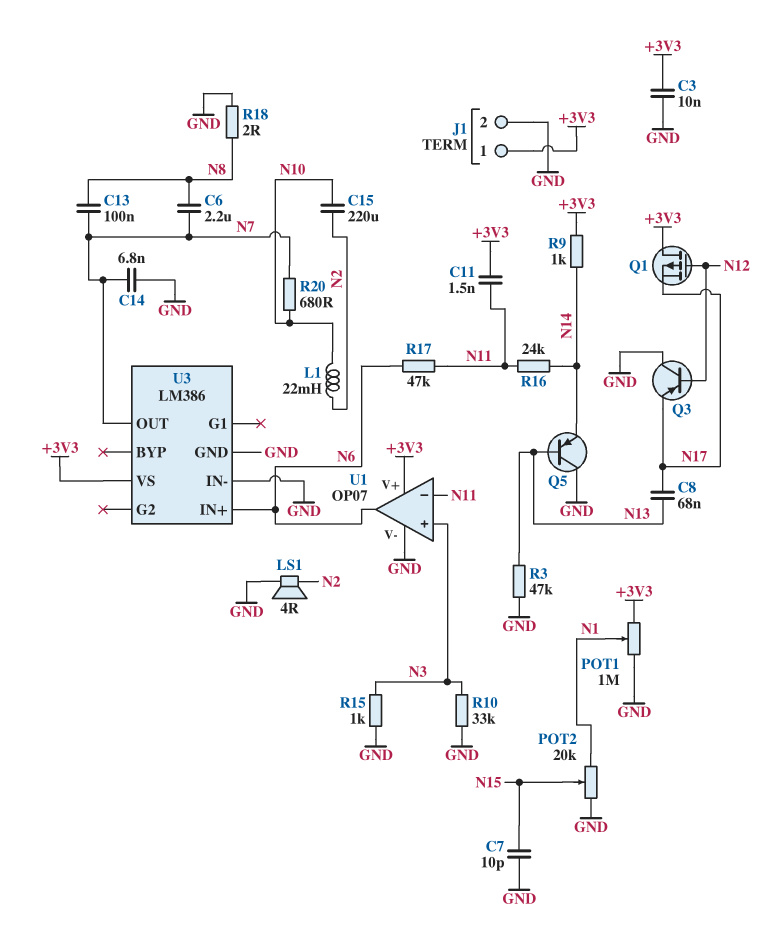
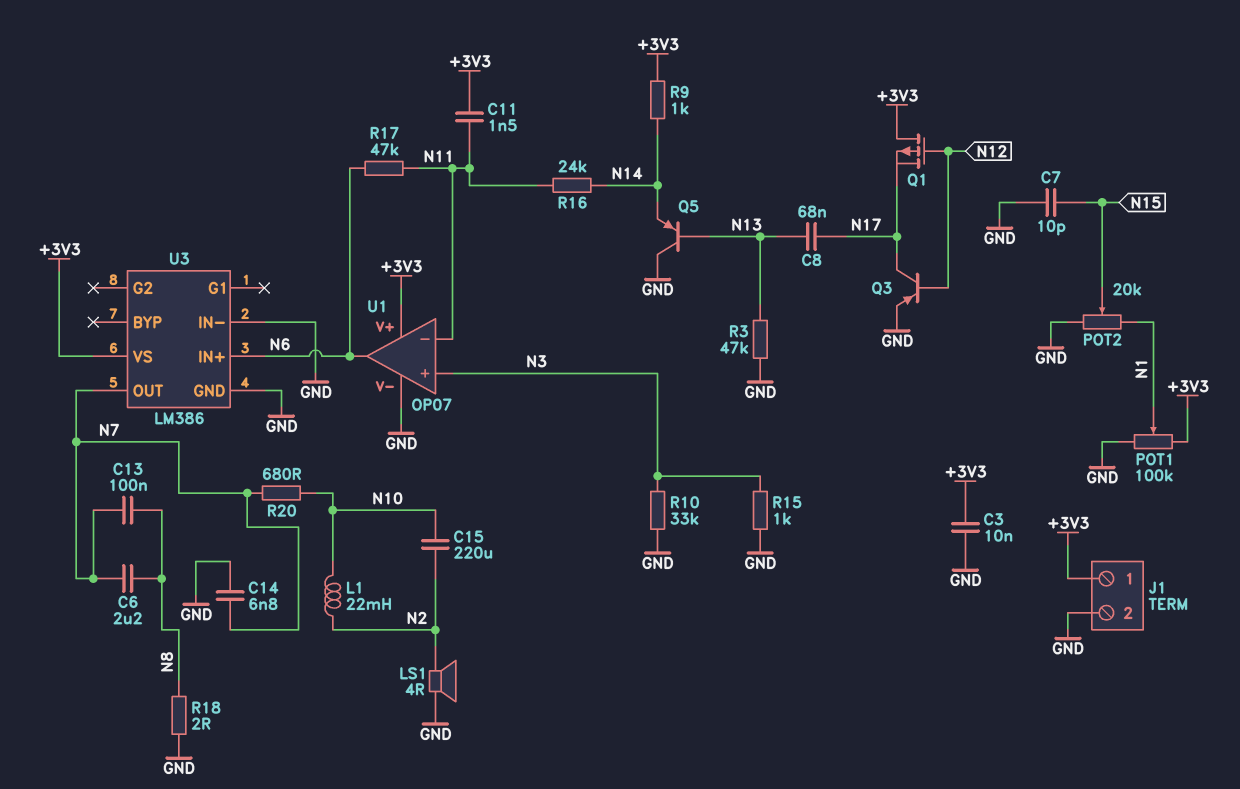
POT1: 1M (+3V3, GND, wiper N1) -> 100k (+3V3, GND, wiper N1)
Q3: PNP (B N12, C GND, E N17) -> PNP (B N12, C N17, E GND)

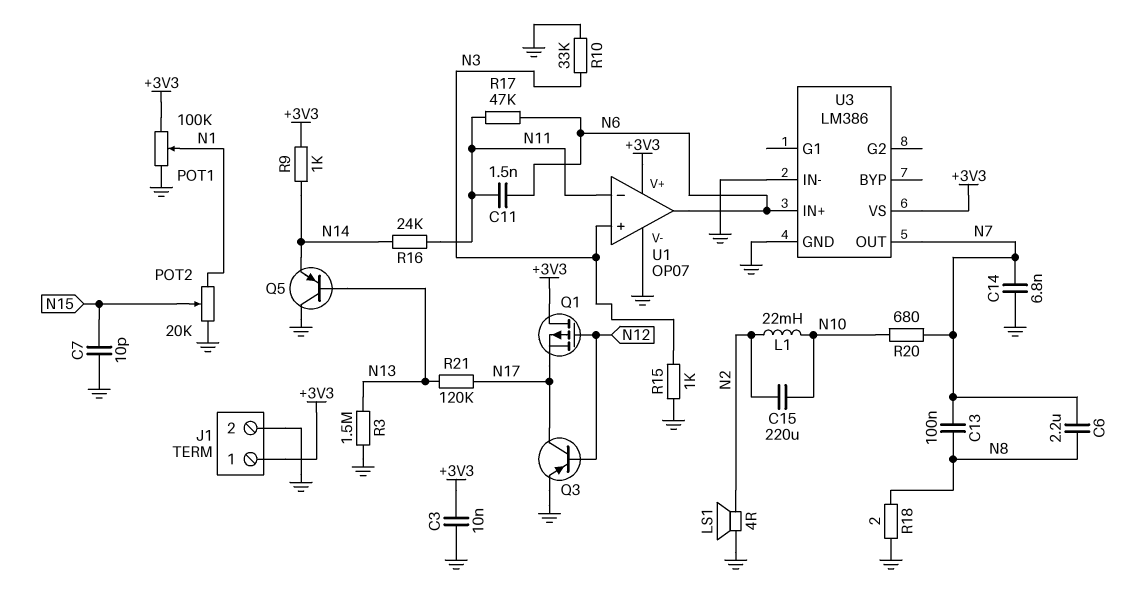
C8: 68nF (N13, N17) -> none
C11: 1.5nF (+3V3, N11) -> 1.5nF (N6, N11)
R3: 47k (GND, N13) -> 1.5M (GND, N13)
R21: none -> 120k (N13, N17)

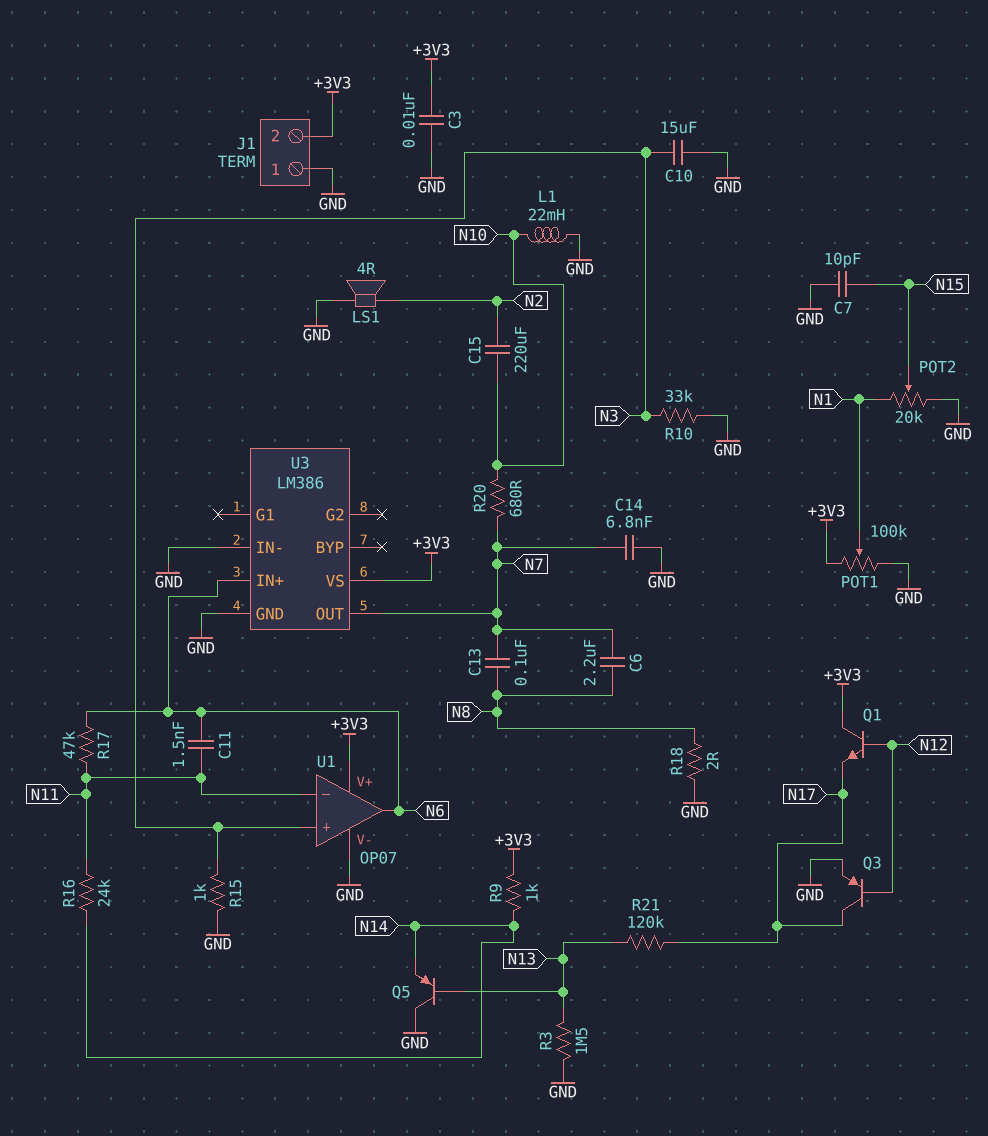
C10: none -> 15uF (GND, N3)
J1 pin 1: +3V3 -> GND
J1 pin 2: GND -> +3V3
L1: 22mH (N2, N10) -> 22mH (GND, N10)
Q1: PMOS (G N12, D +3V3, S N17) -> NPN (B N12, C +3V3, E N17)

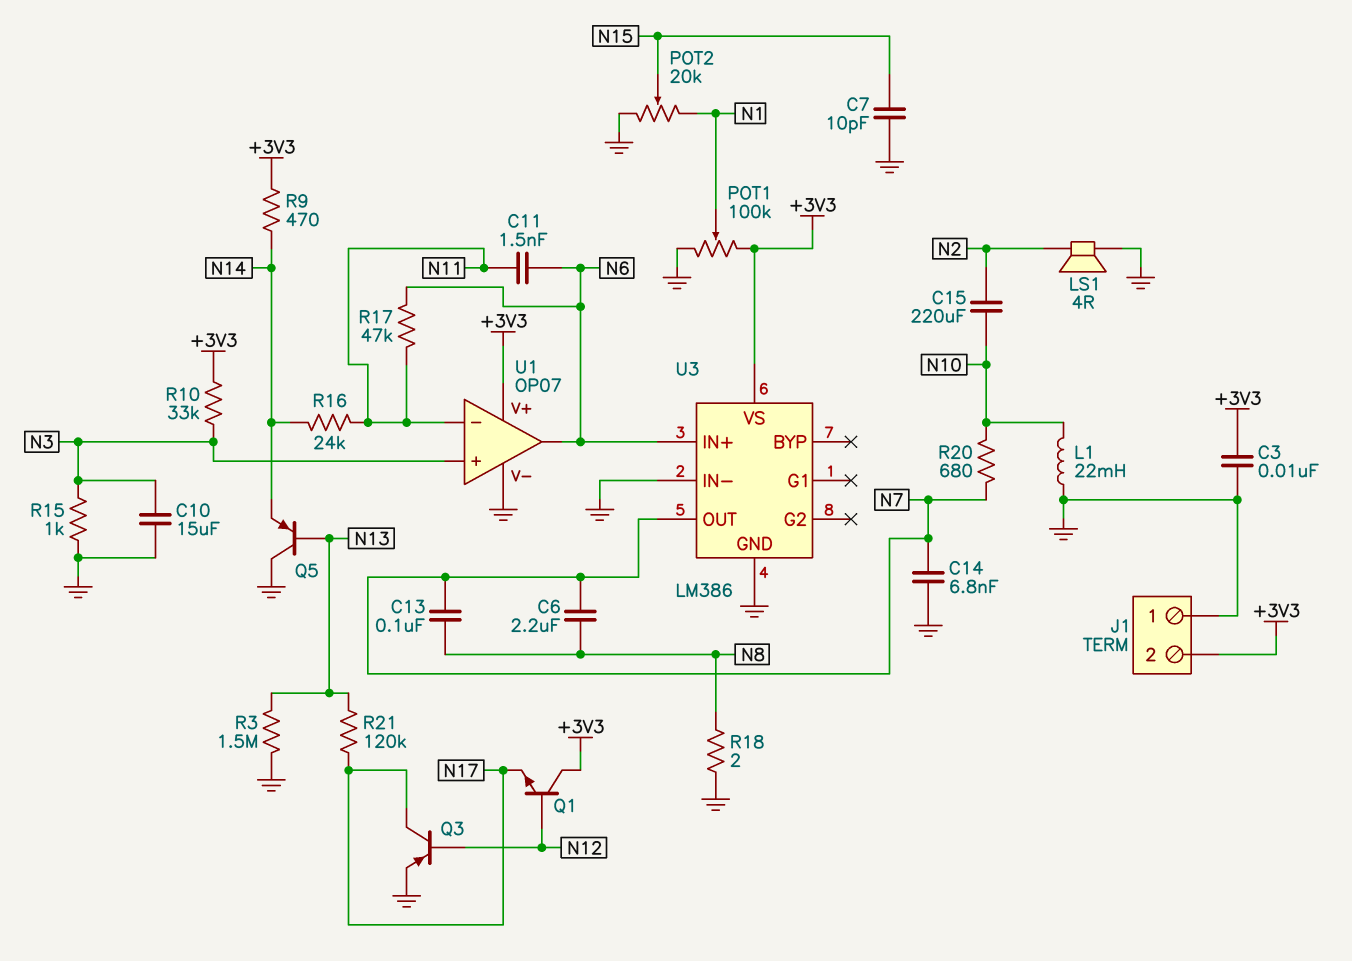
R9: 1k (+3V3, N14) -> 470 (+3V3, N14)
R10: 33k (GND, N3) -> 33k (+3V3, N3)

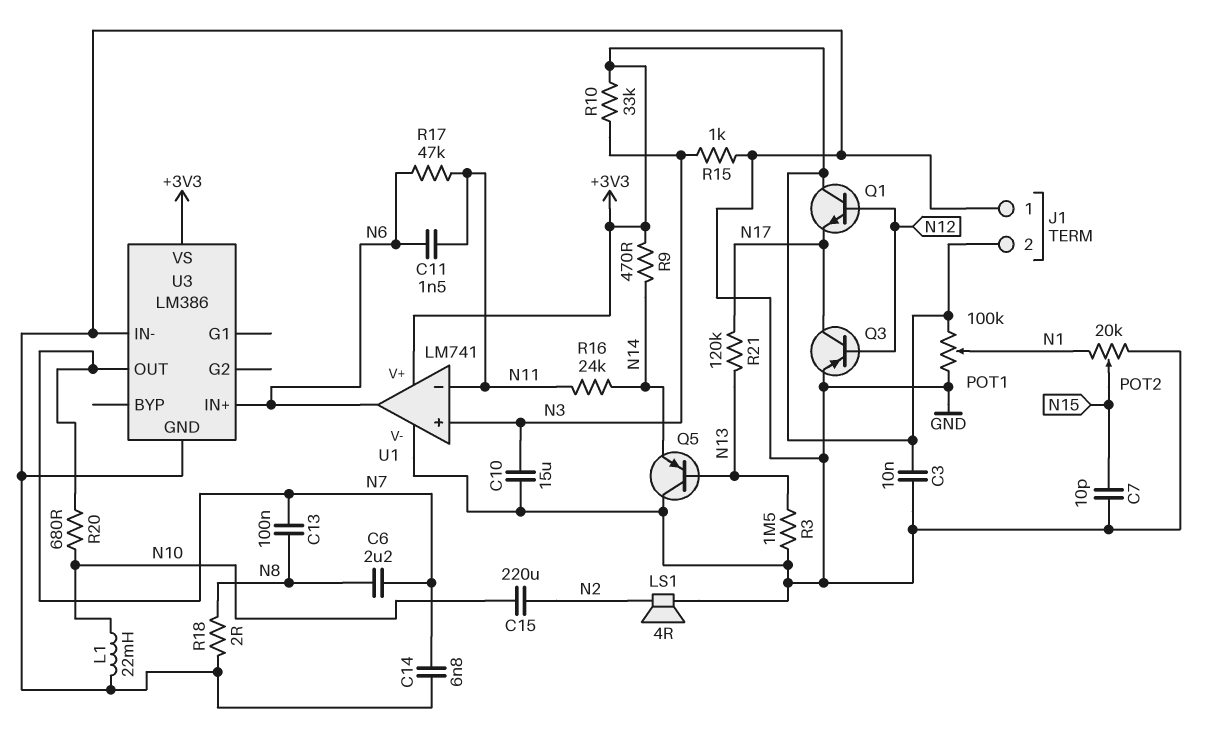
U1: OP07 -> LM741

